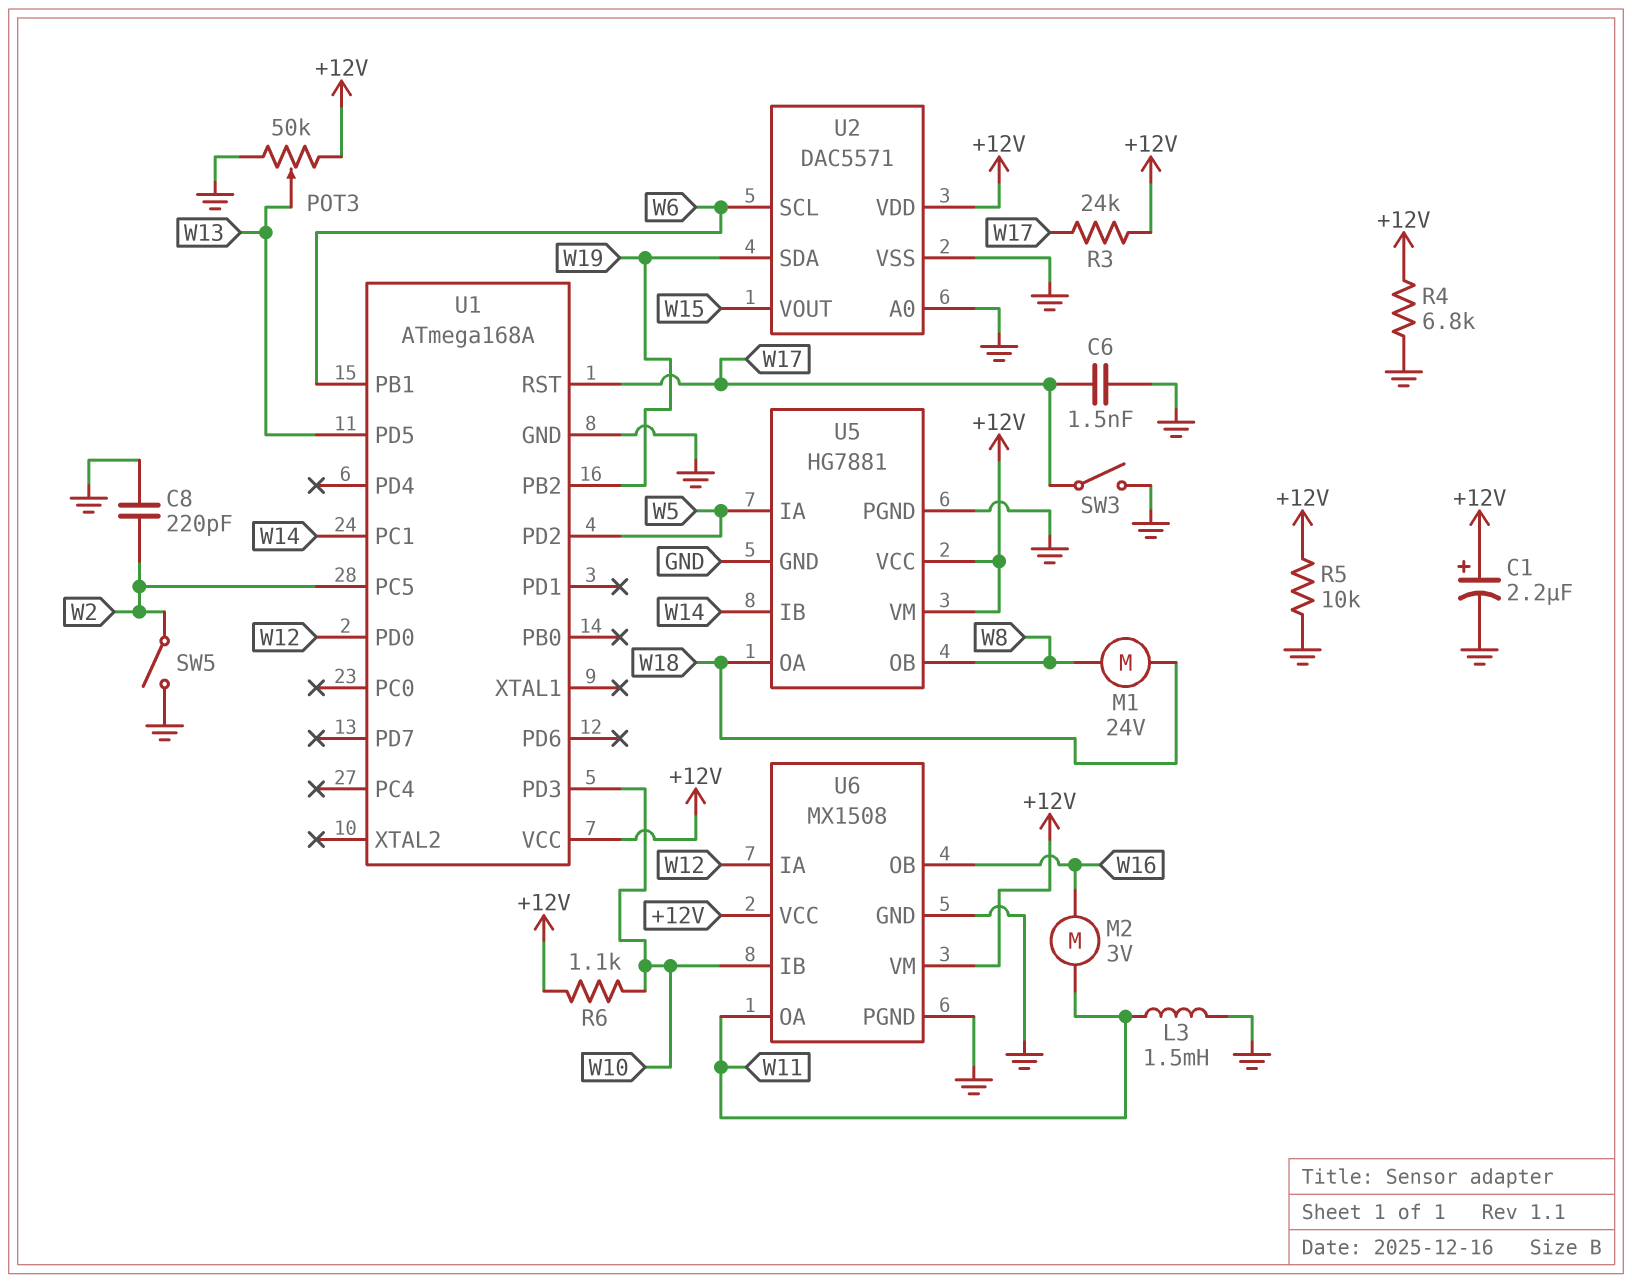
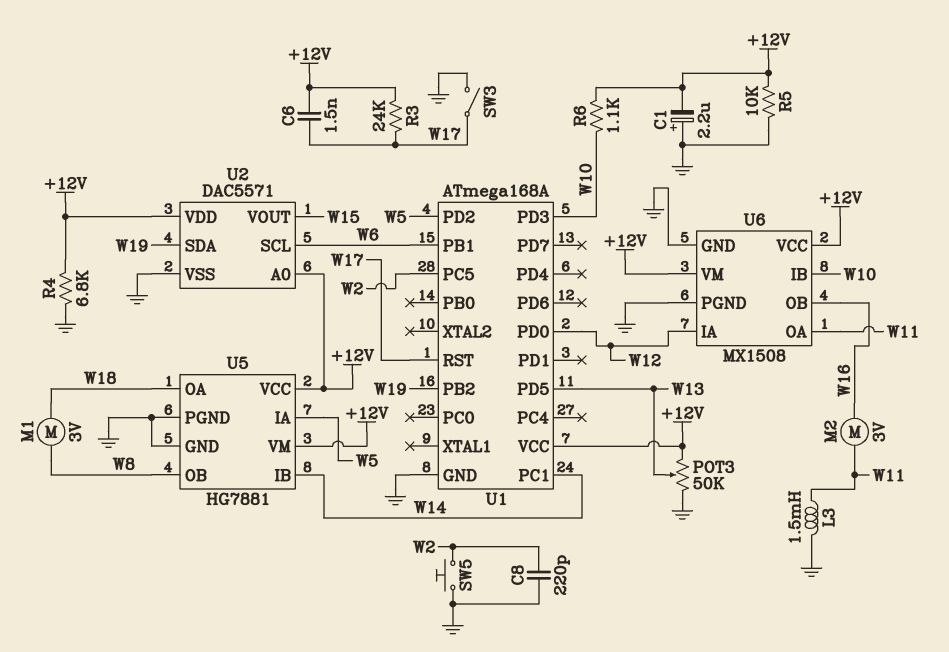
C1: 2.2uF (plus +12V, minus GND) -> 2.2uF (plus GND, minus +12V)
C6: 1.5nF (GND, W17) -> 1.5nF (+12V, W17)
M1: motor 24V (W8, W18) -> motor 3V (W8, W18)
SW5: switch (GND, W2) -> button (GND, W2)
U2 pin A0: GND -> +12V

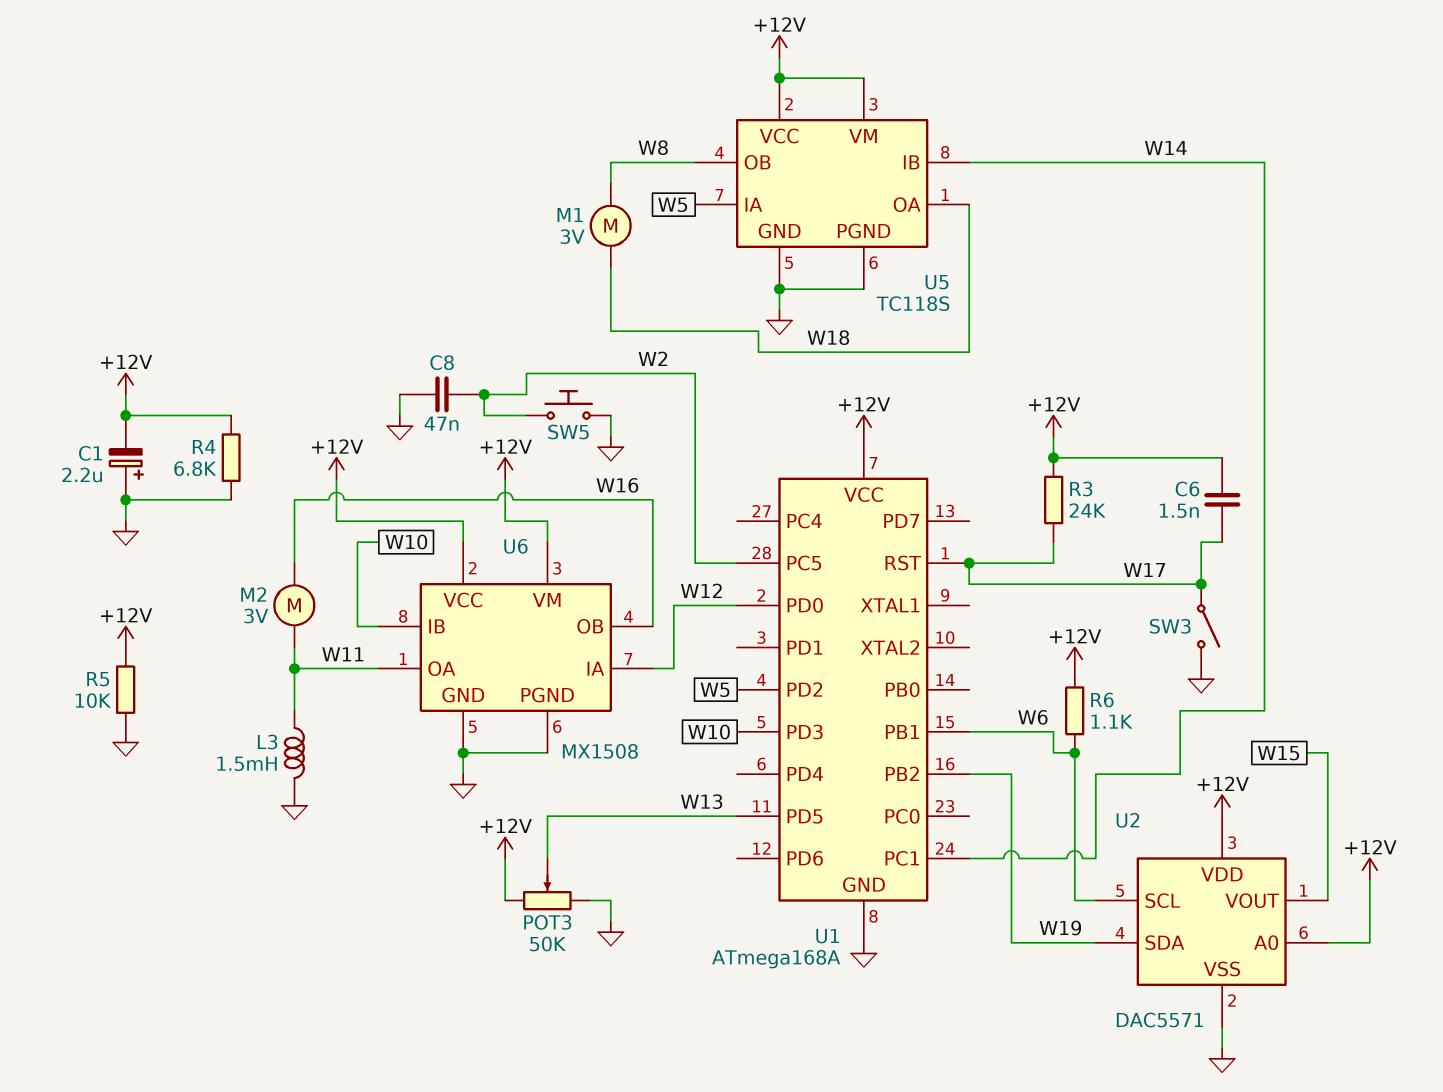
C8: 220pF (GND, W2) -> 47nF (GND, W2)
R6: 1.1k (+12V, W10) -> 1.1k (+12V, W6)
U5: HG7881 -> TC118S

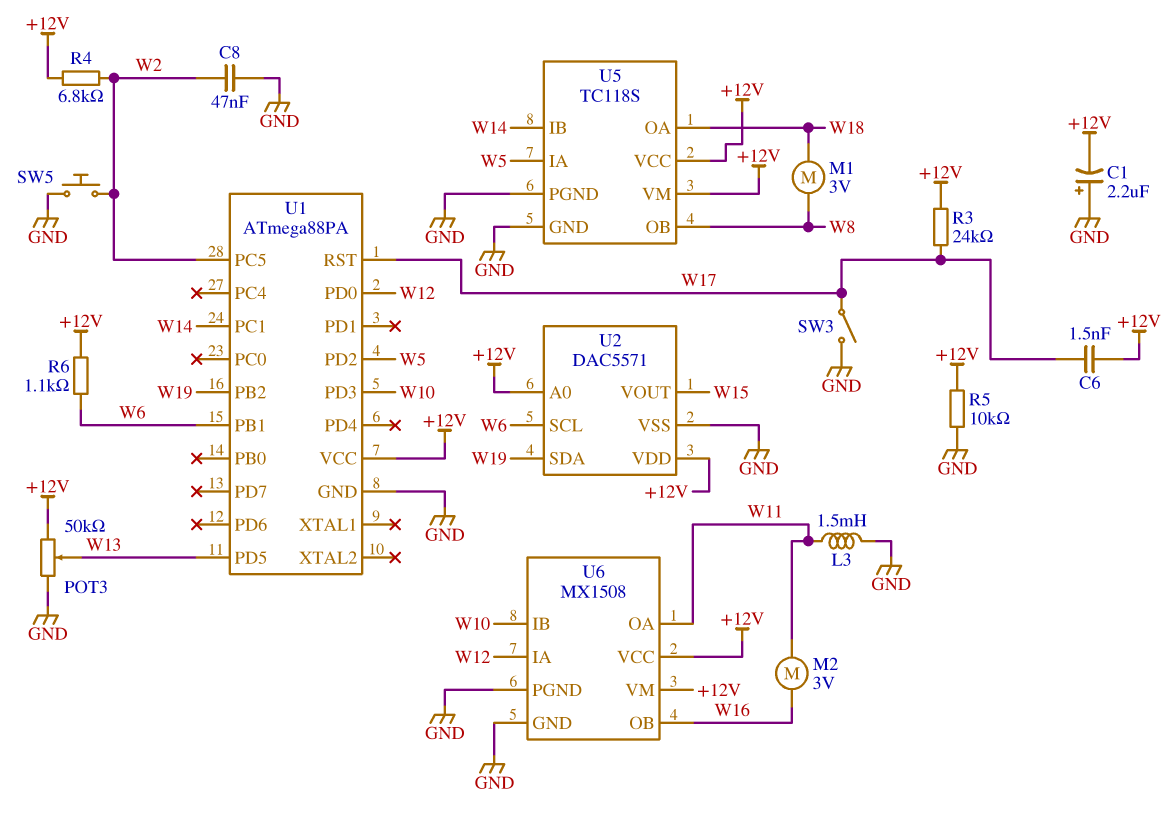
R4: 6.8k (+12V, GND) -> 6.8k (+12V, W2)
U1: ATmega168A -> ATmega88PA

